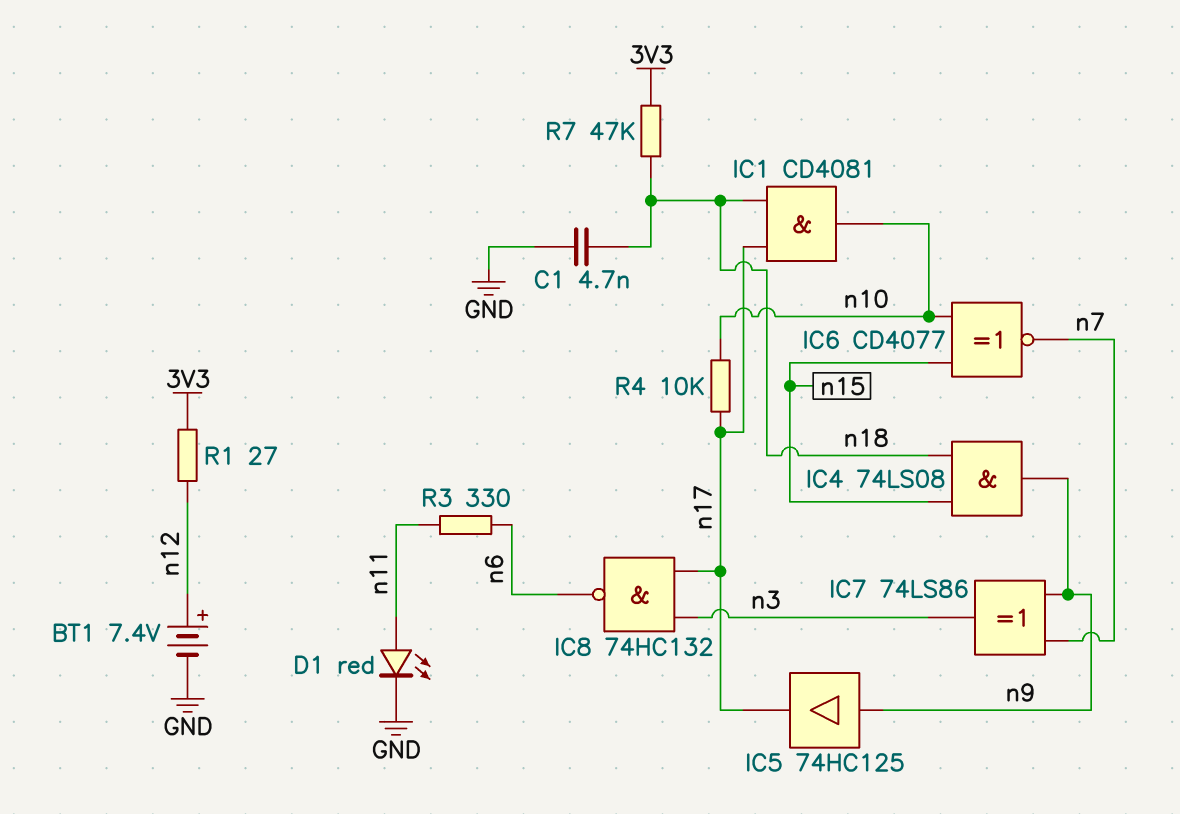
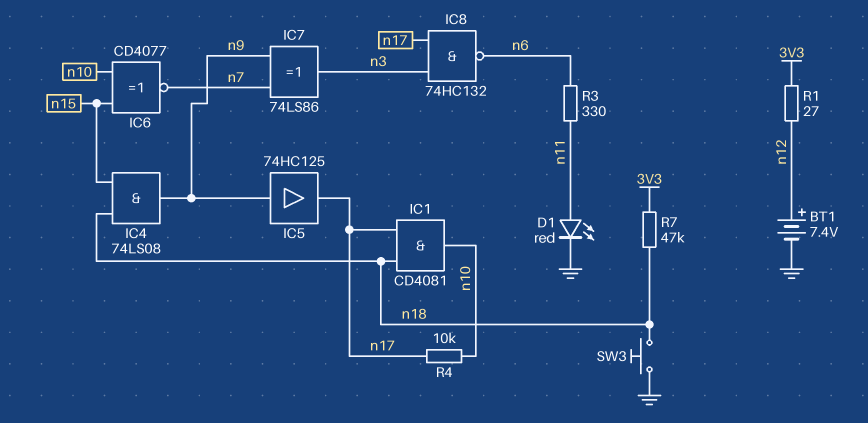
C1: 4.7nF (GND, n18) -> none
SW3: none -> button (GND, n18)

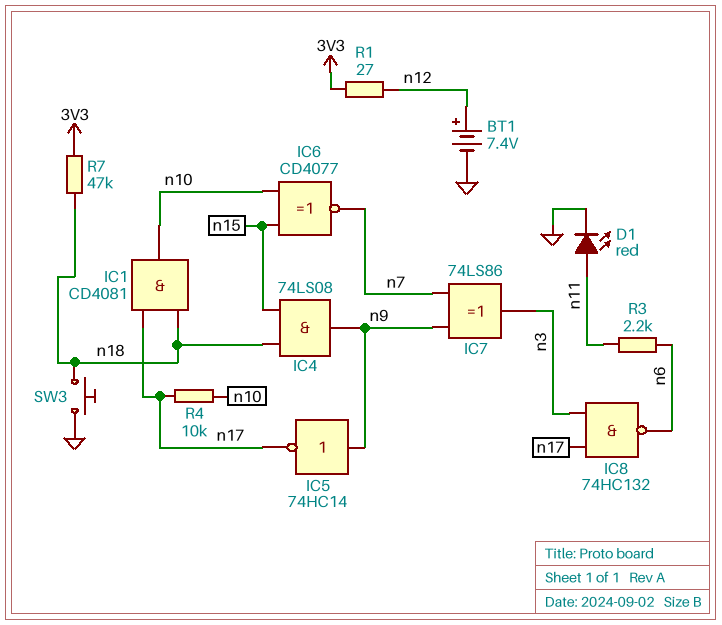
IC5: buffer 74HC125 (in n9, out n17) -> NOT 74HC14 (in n9, out n17)
R3: 330 (n6, n11) -> 2.2k (n6, n11)

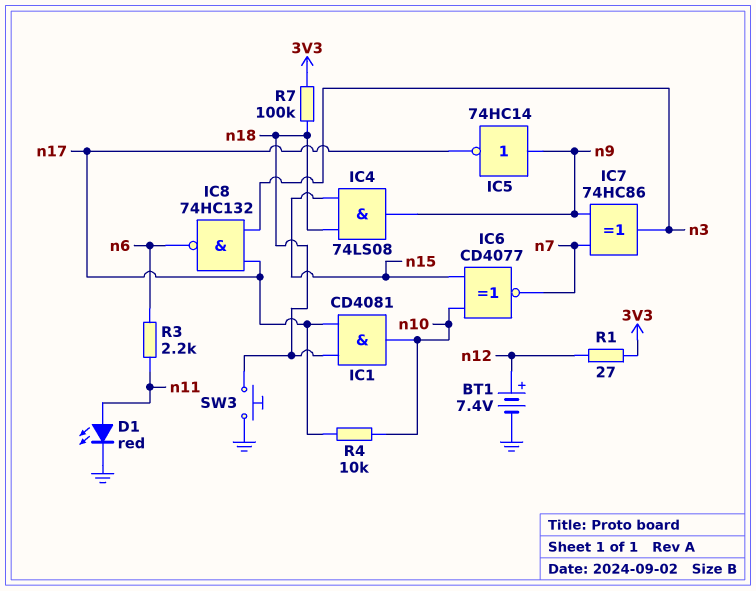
IC7: XOR 74LS86 (in n7, in n9, out n3) -> XOR 74HC86 (in n7, in n9, out n3)
R7: 47k (3V3, n18) -> 100k (3V3, n18)

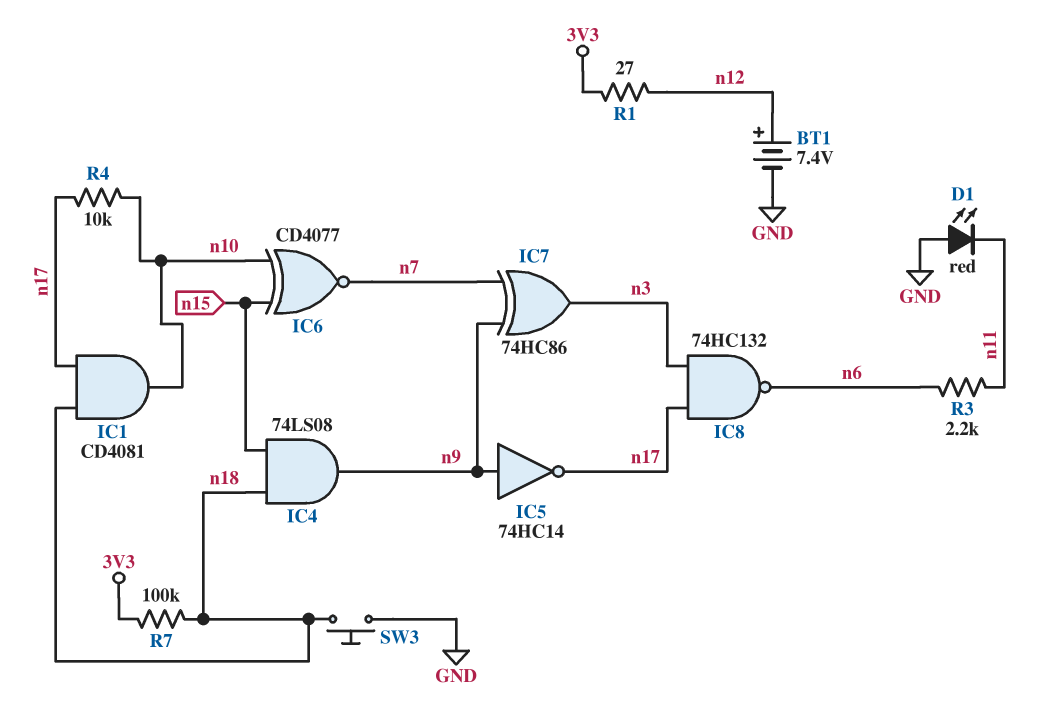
D1: LED red (A n11, K GND) -> LED red (A GND, K n11)

